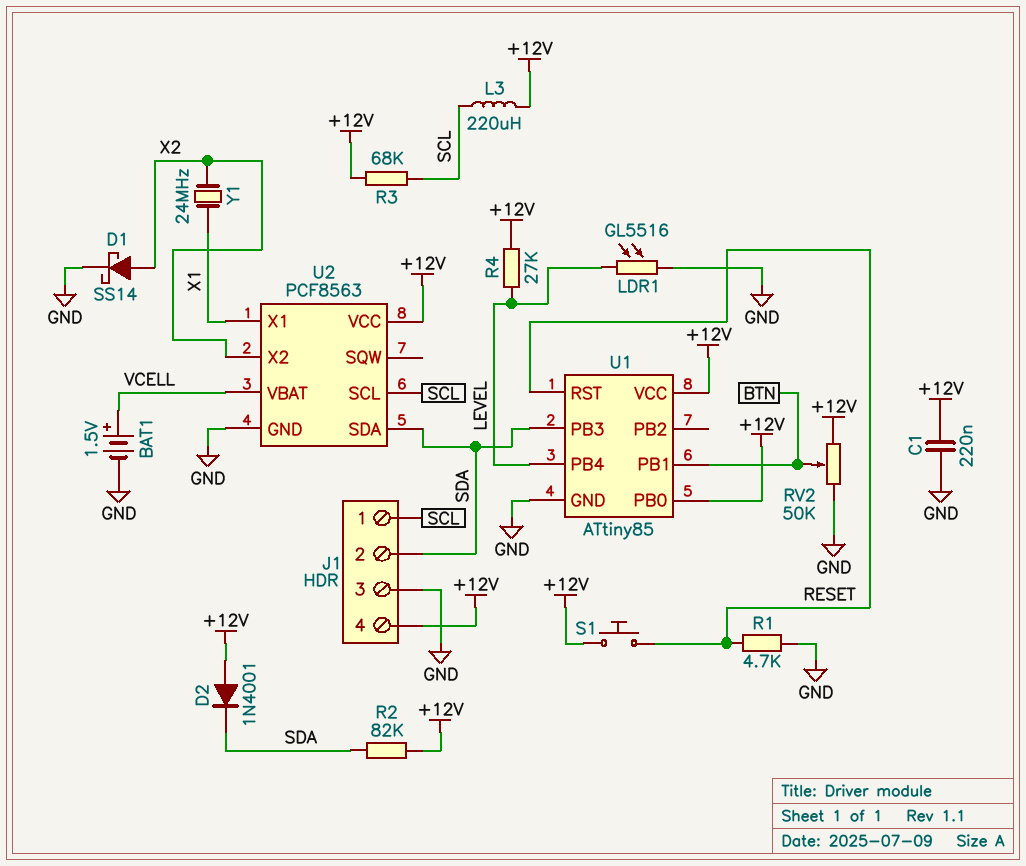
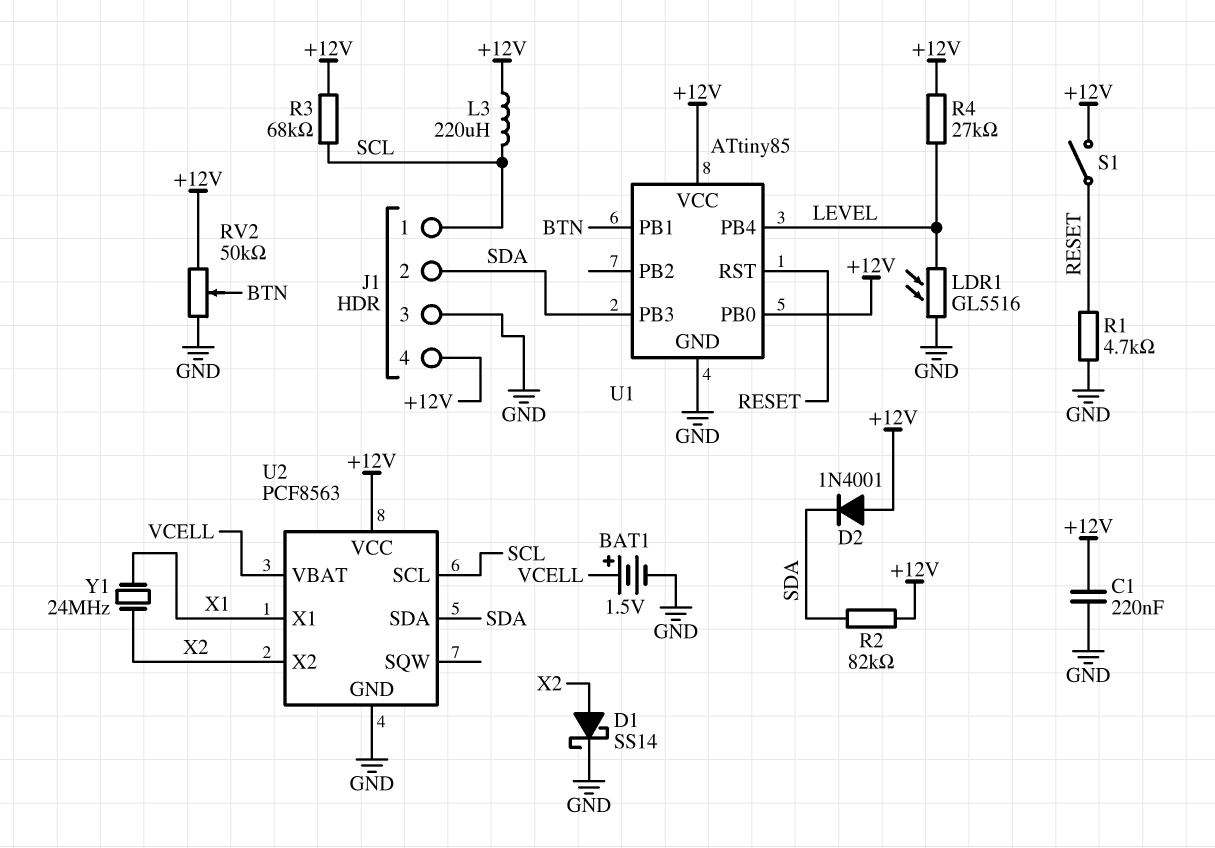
S1: button (+12V, RESET) -> switch (+12V, RESET)

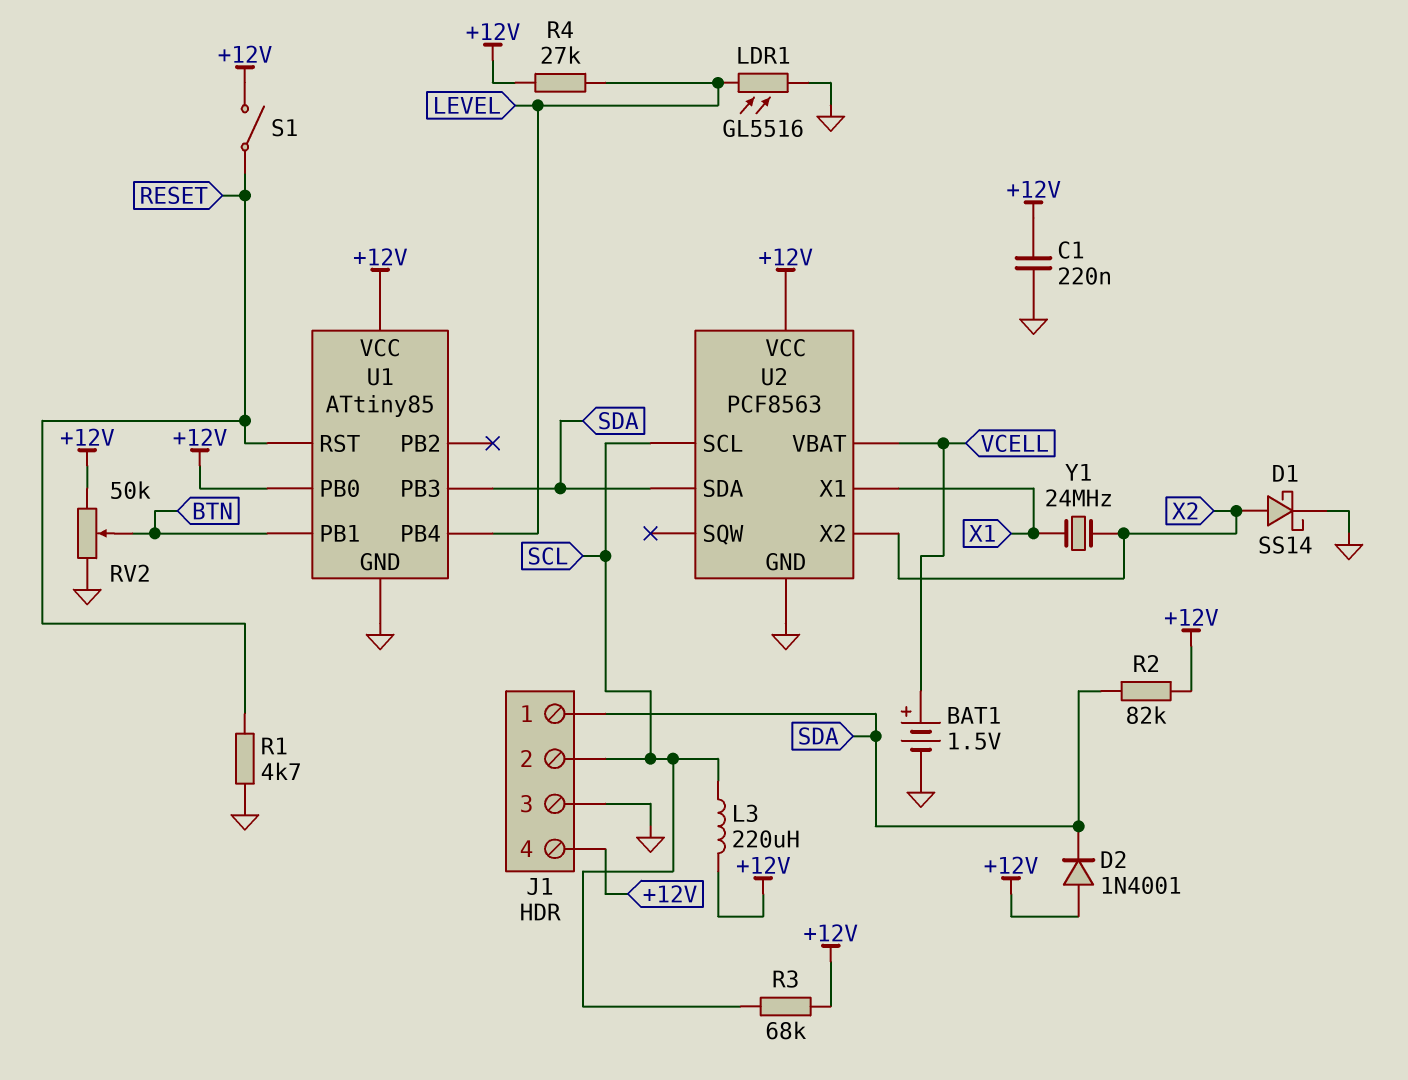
J1 pin 1: SCL -> SDA
J1 pin 2: SDA -> SCL

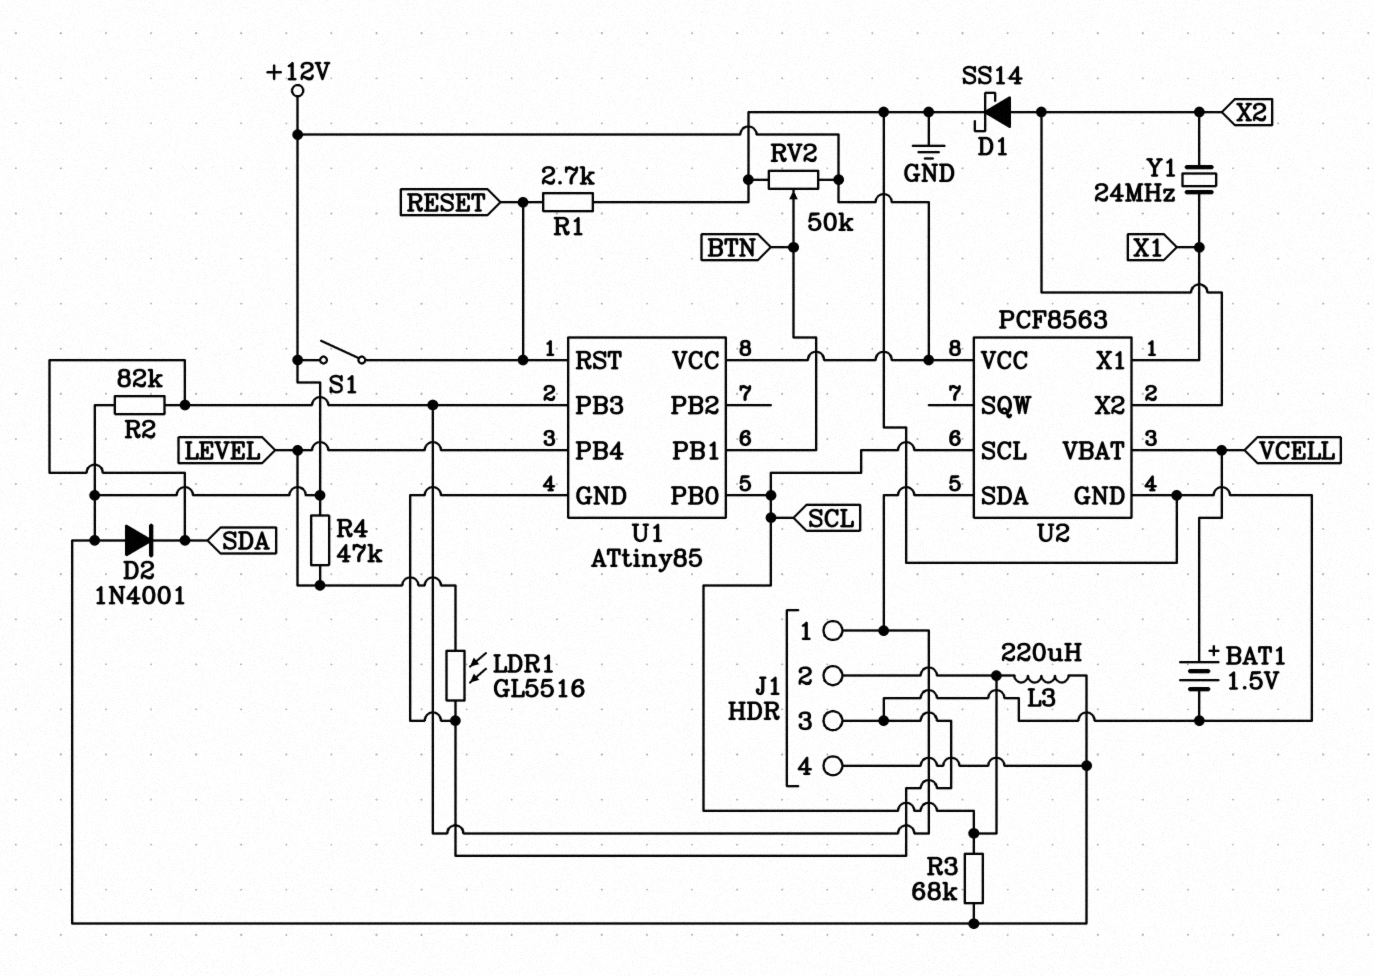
C1: 220nF (+12V, GND) -> none
R1: 4.7k (GND, RESET) -> 2.7k (GND, RESET)
R4: 27k (+12V, LEVEL) -> 47k (+12V, LEVEL)
U1 pin PB0: +12V -> SCL

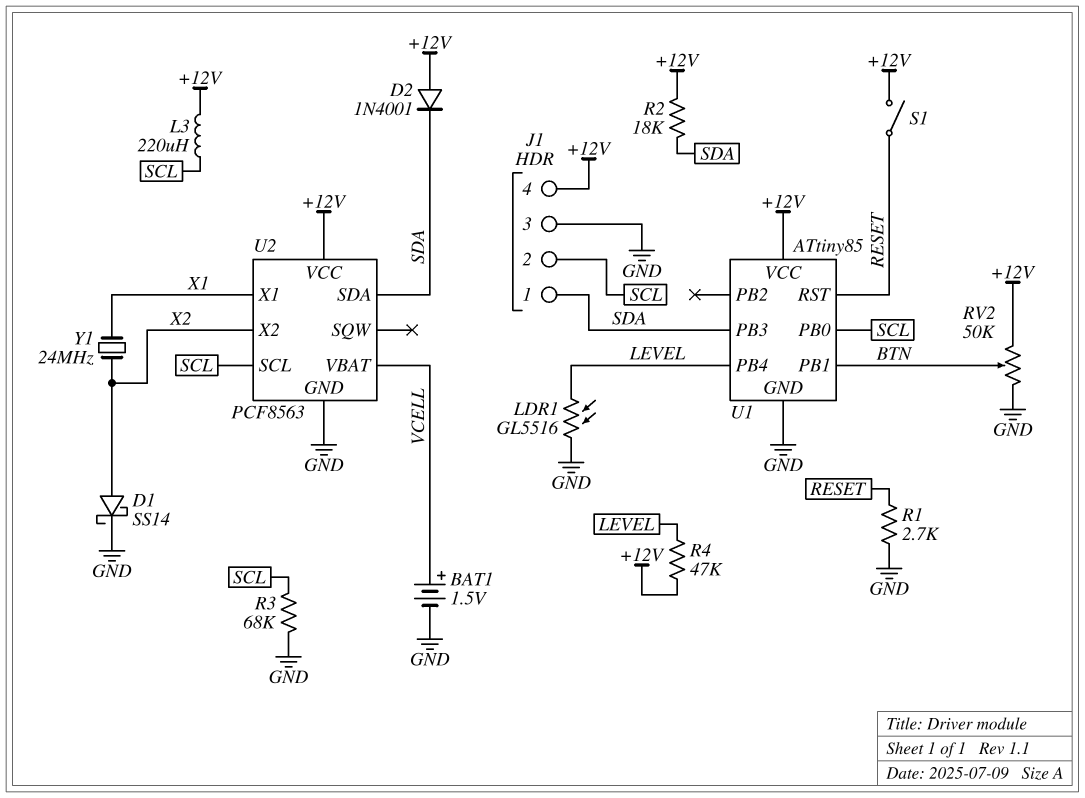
R2: 82k (+12V, SDA) -> 18k (+12V, SDA)
R3: 68k (+12V, SCL) -> 68k (GND, SCL)

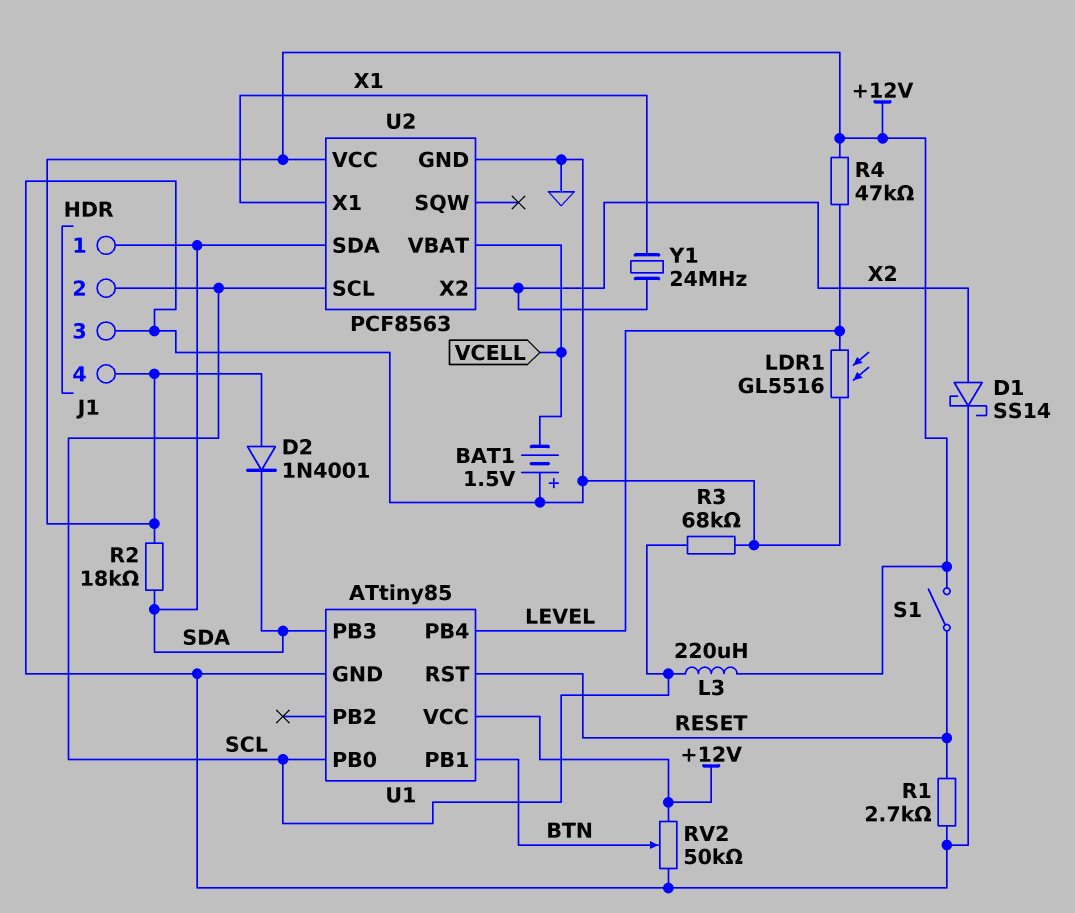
BAT1: 1.5V (plus VCELL, minus GND) -> 1.5V (plus GND, minus VCELL)

